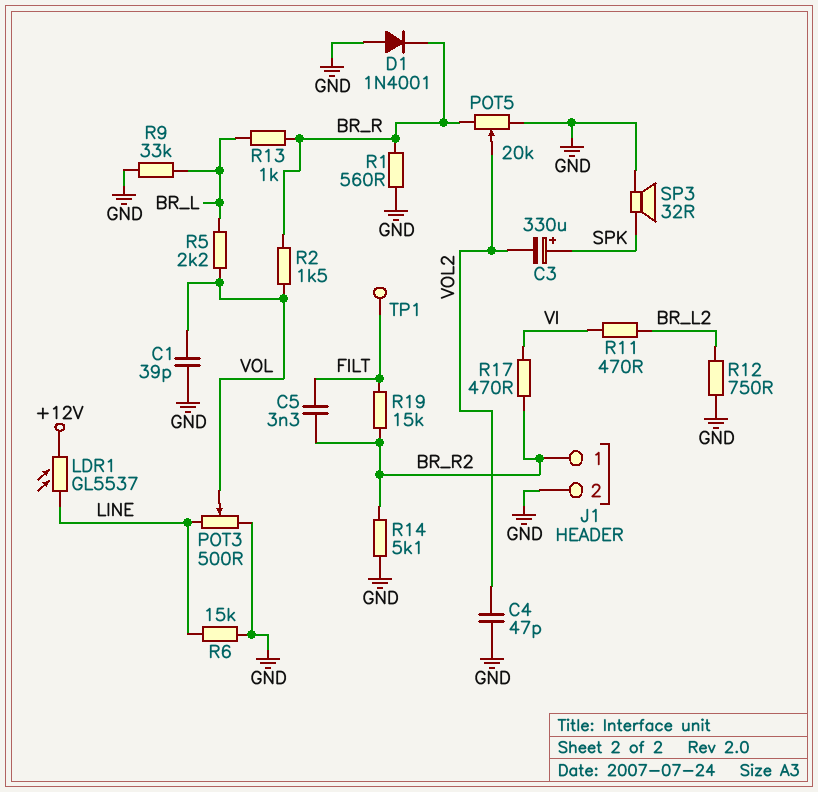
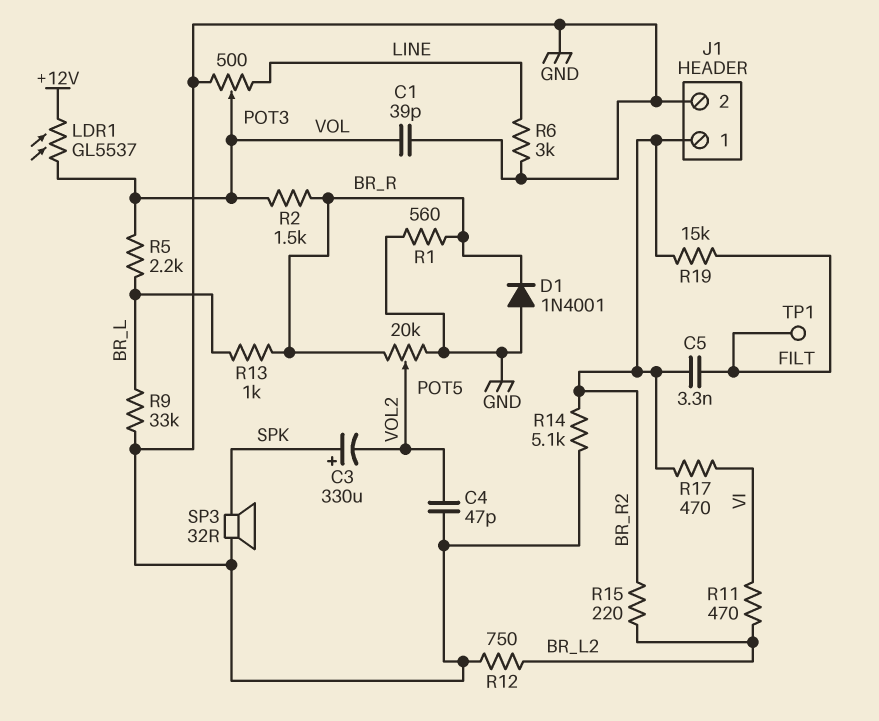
LDR1: GL5537 (+12V, LINE) -> GL5537 (+12V, VOL)
R6: 15k (GND, LINE) -> 3k (GND, LINE)
R15: none -> 220 (BR_L2, BR_R2)

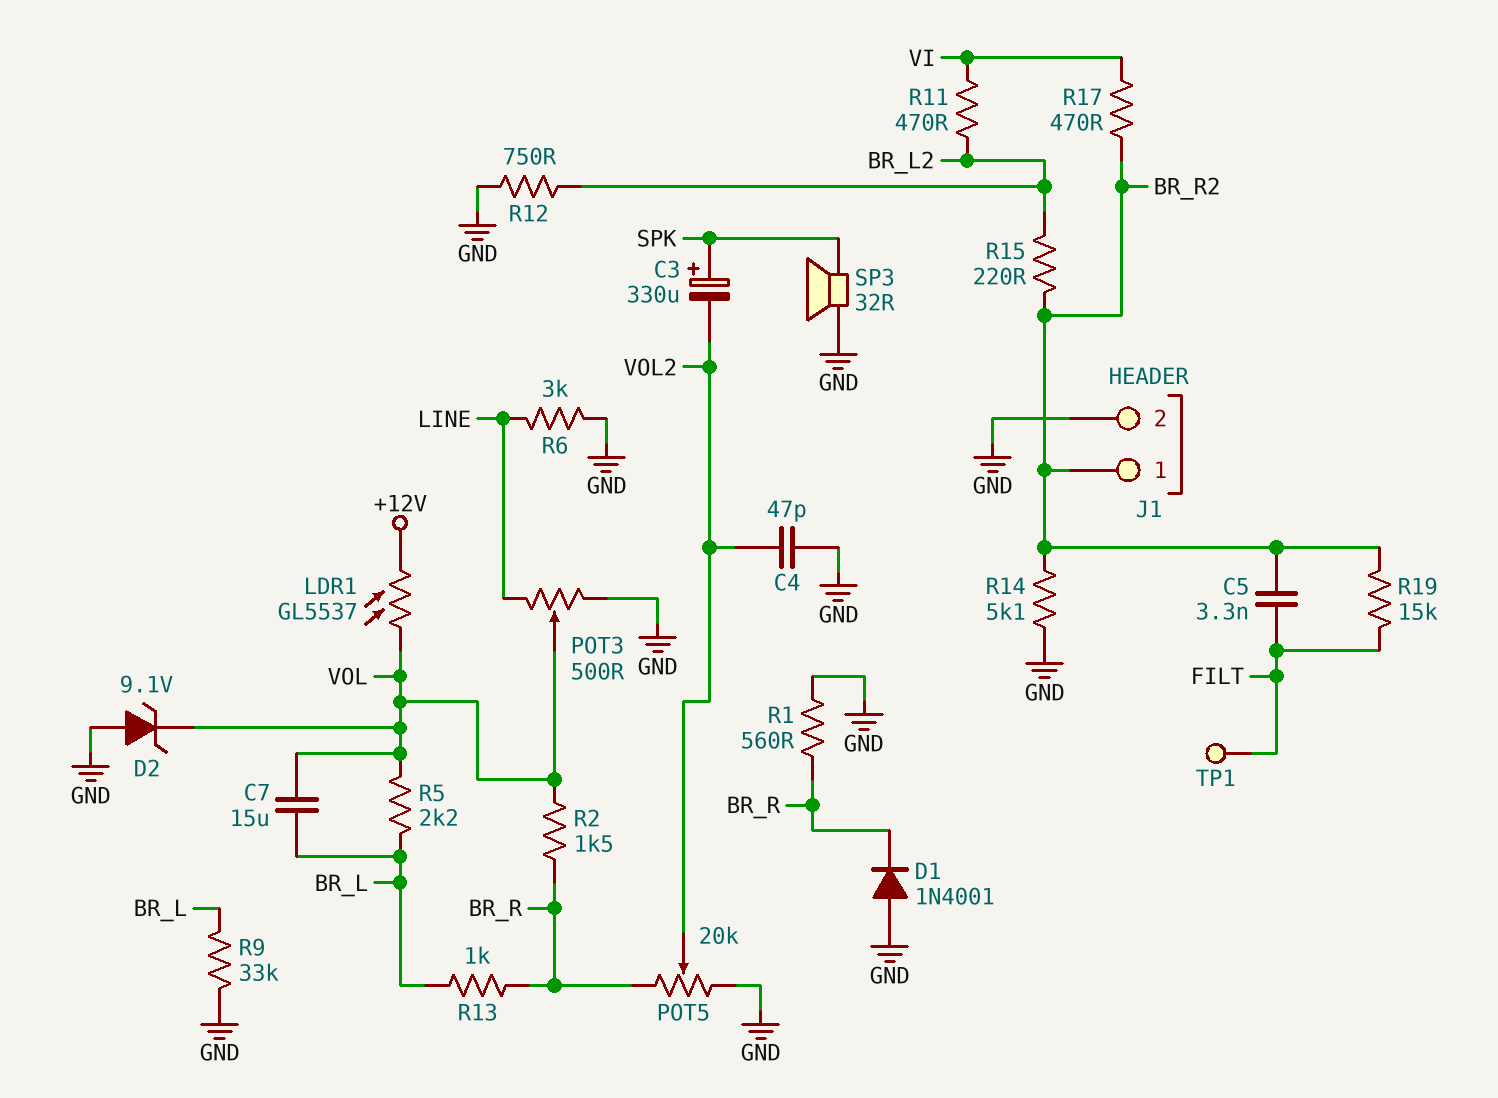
C1: 39pF (GND, VOL) -> none
C7: none -> 15uF (BR_L, VOL)
D2: none -> zener 9.1V (A GND, K VOL)

